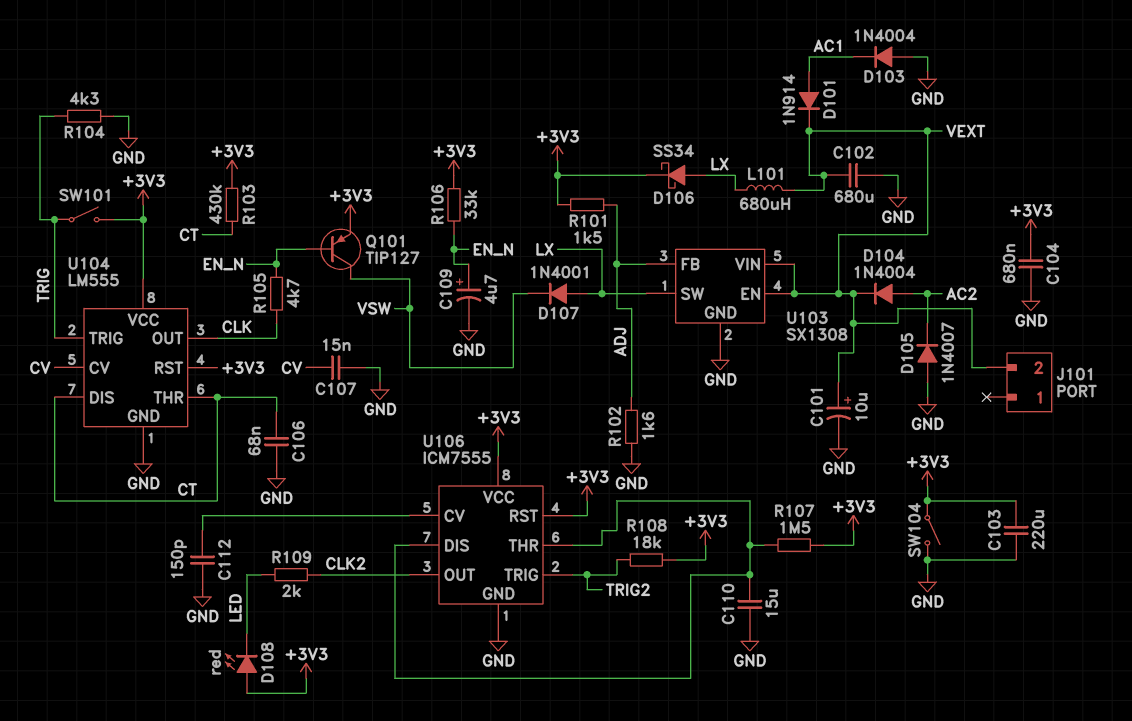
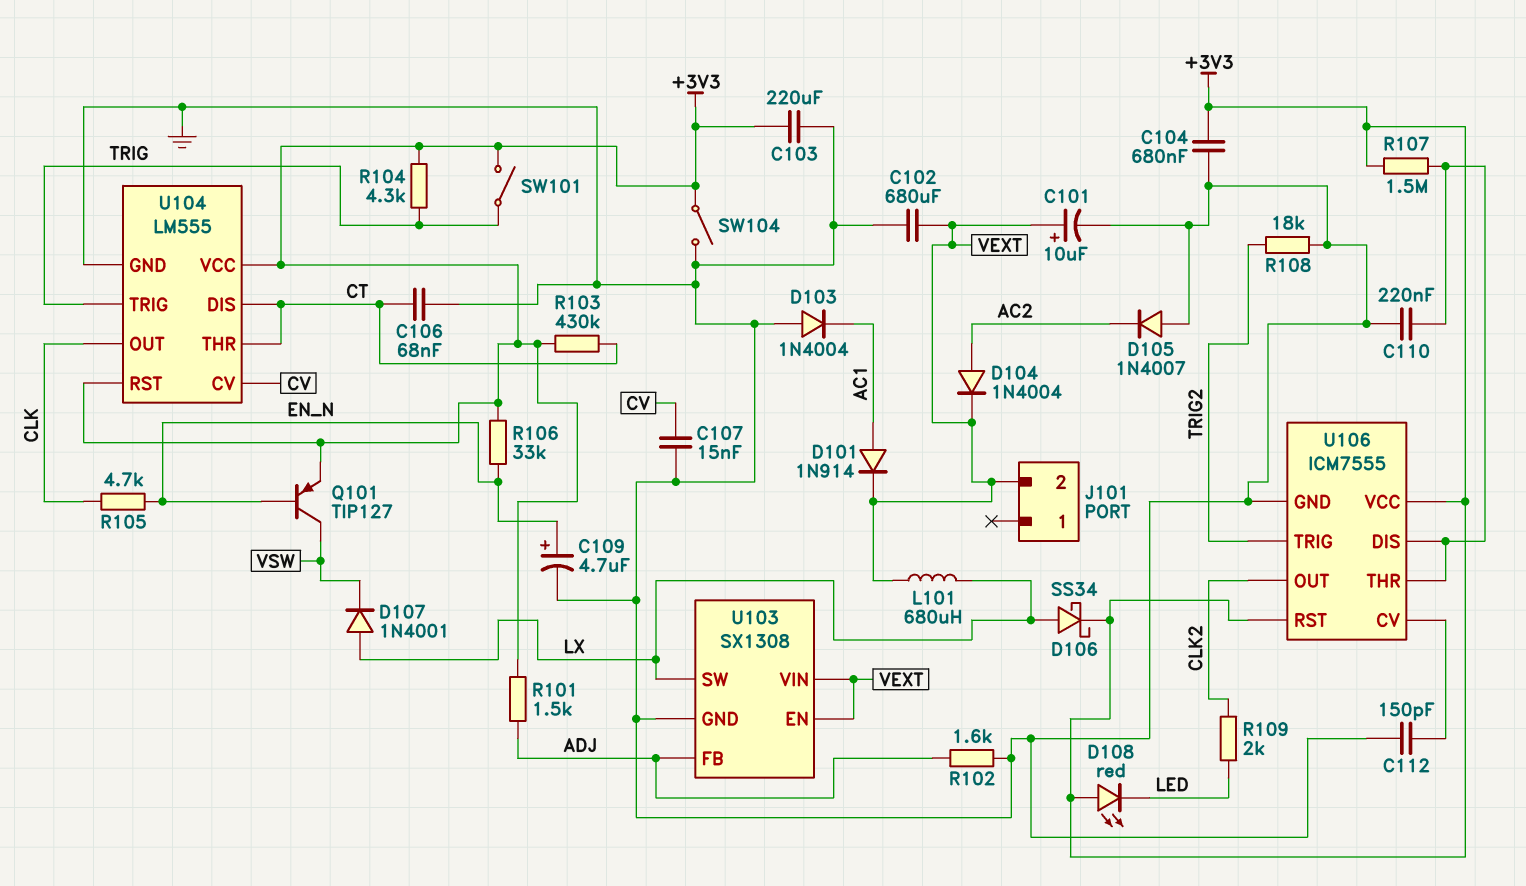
C110: 15uF (GND, U106/DIS) -> 220nF (GND, U106/DIS)
R104: 4.3k (GND, TRIG) -> 4.3k (+3V3, TRIG)
R108: 18k (+3V3, TRIG2) -> 18k (GND, TRIG2)

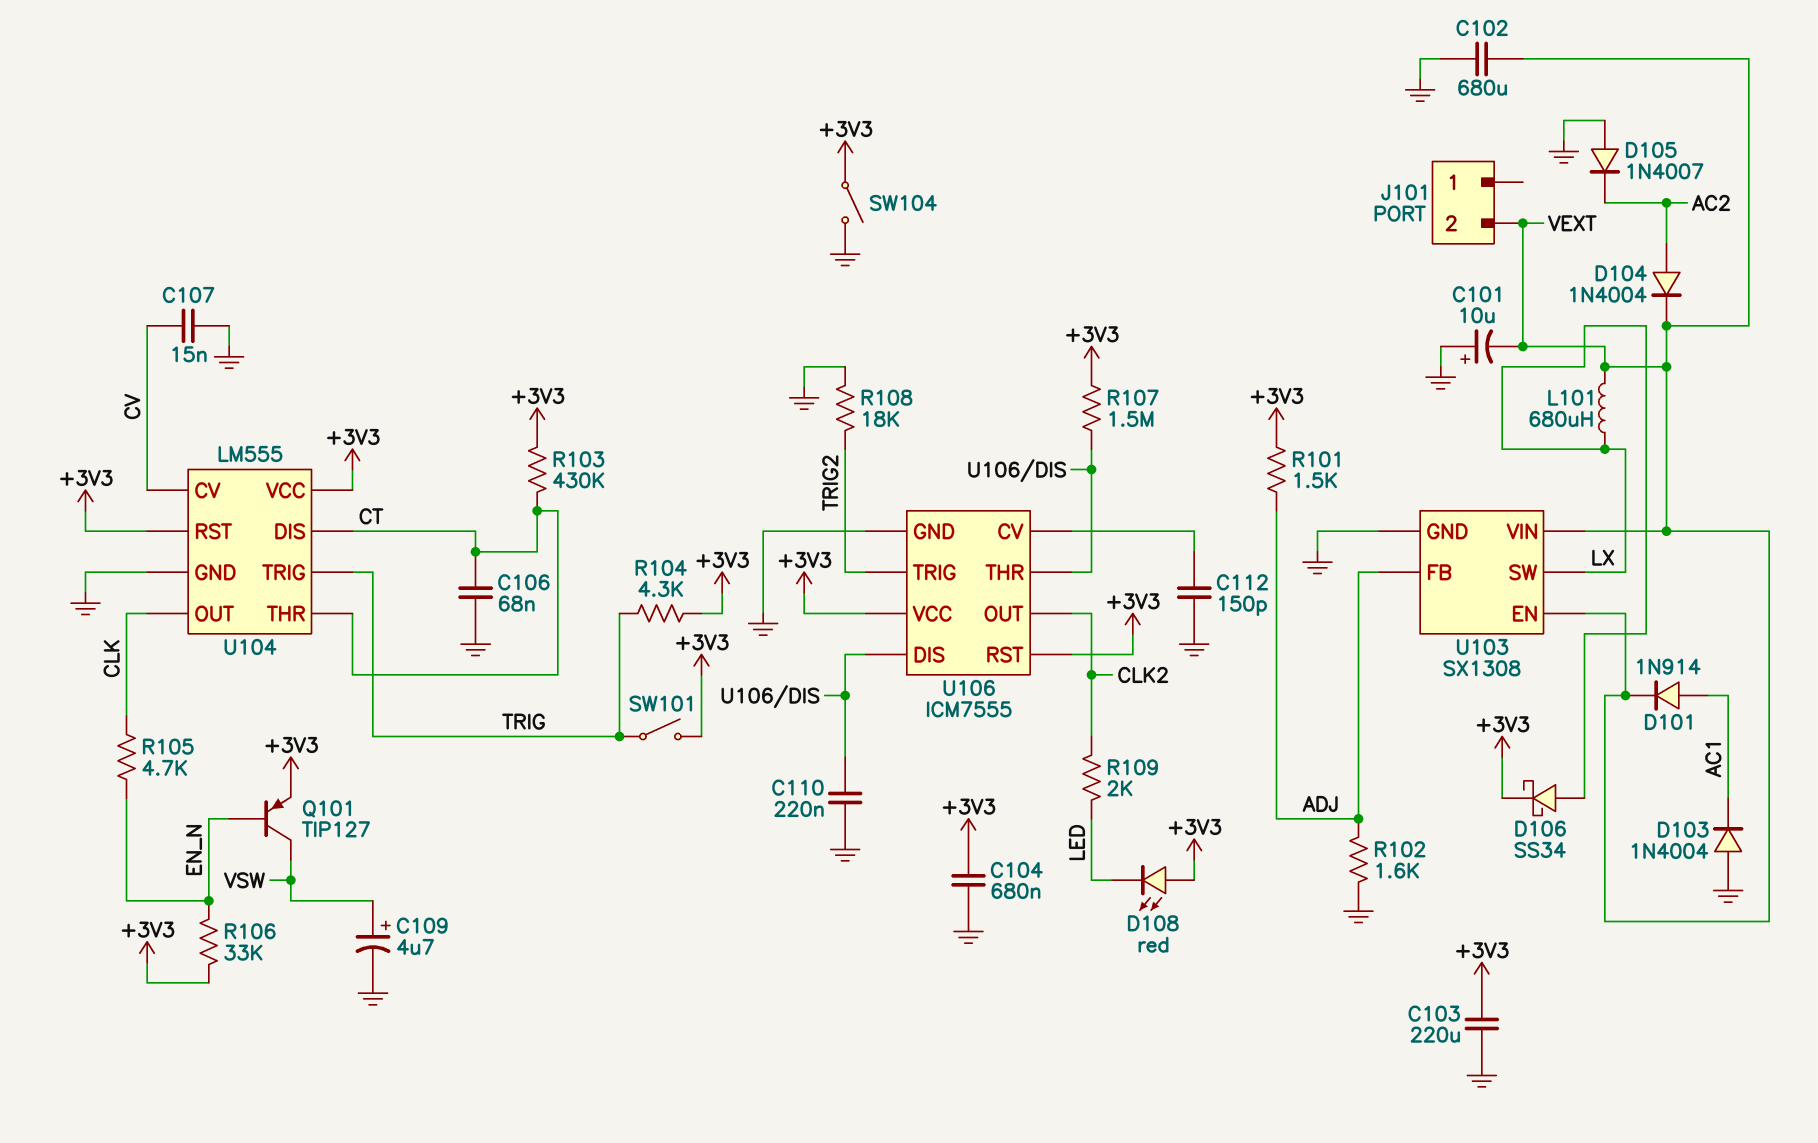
C101: 10uF (plus VEXT, minus GND) -> 10uF (plus GND, minus VEXT)
C109: 4.7uF (plus EN_N, minus GND) -> 4.7uF (plus VSW, minus GND)
D107: diode 1N4001 (A LX, K VSW) -> none

